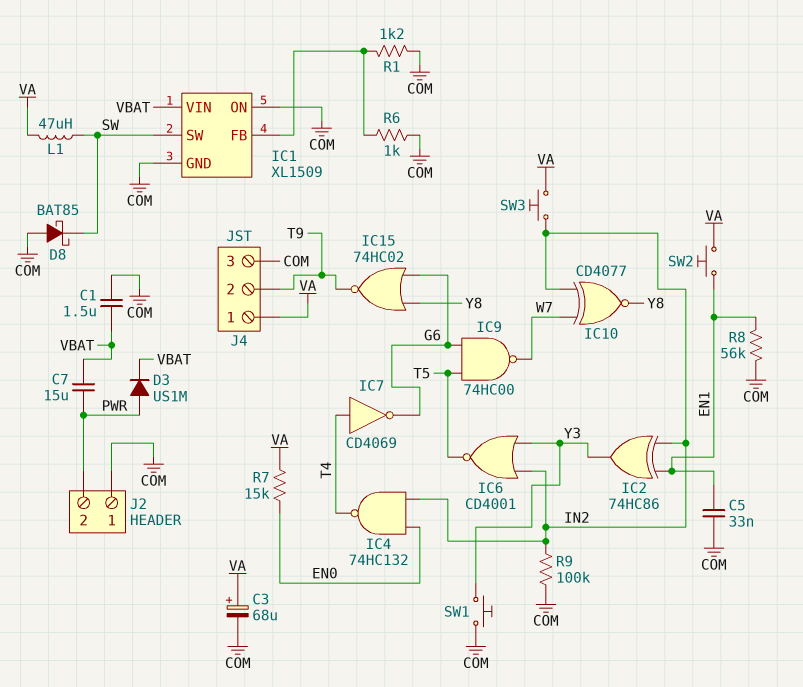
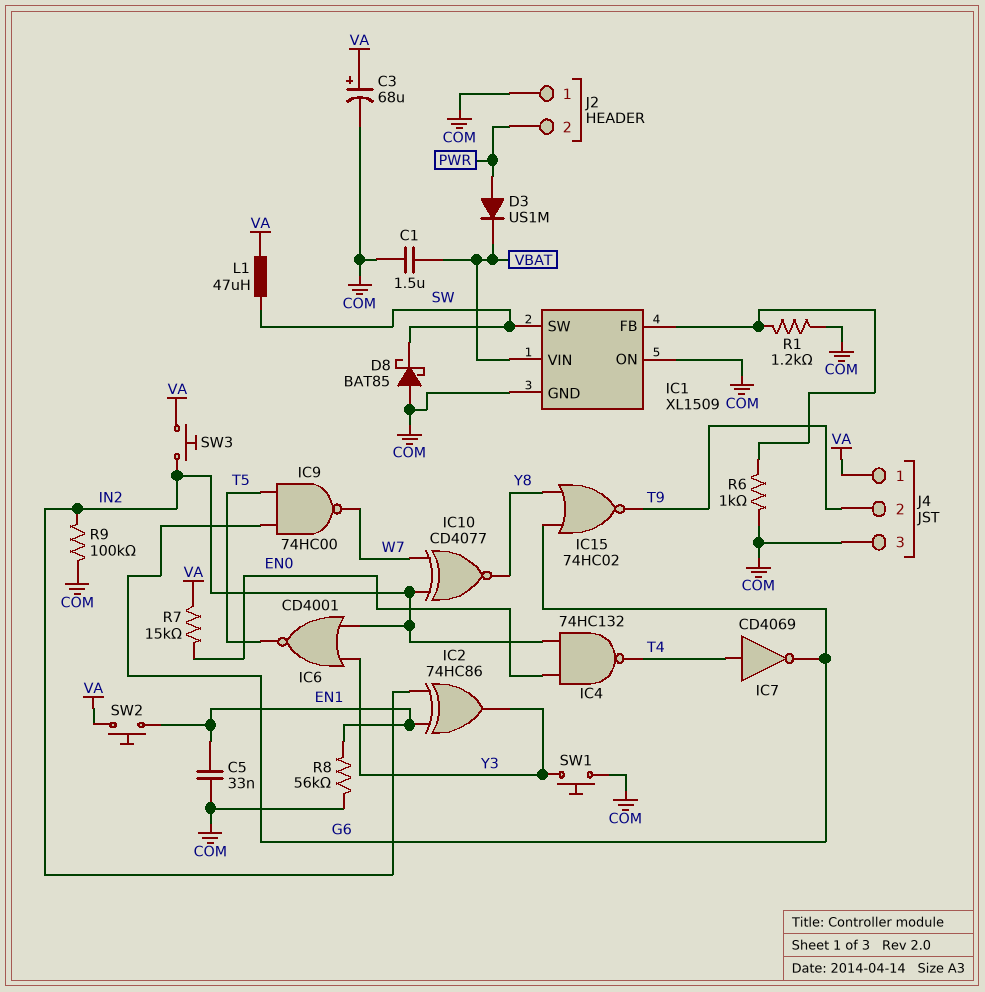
C7: 15uF (PWR, VBAT) -> none

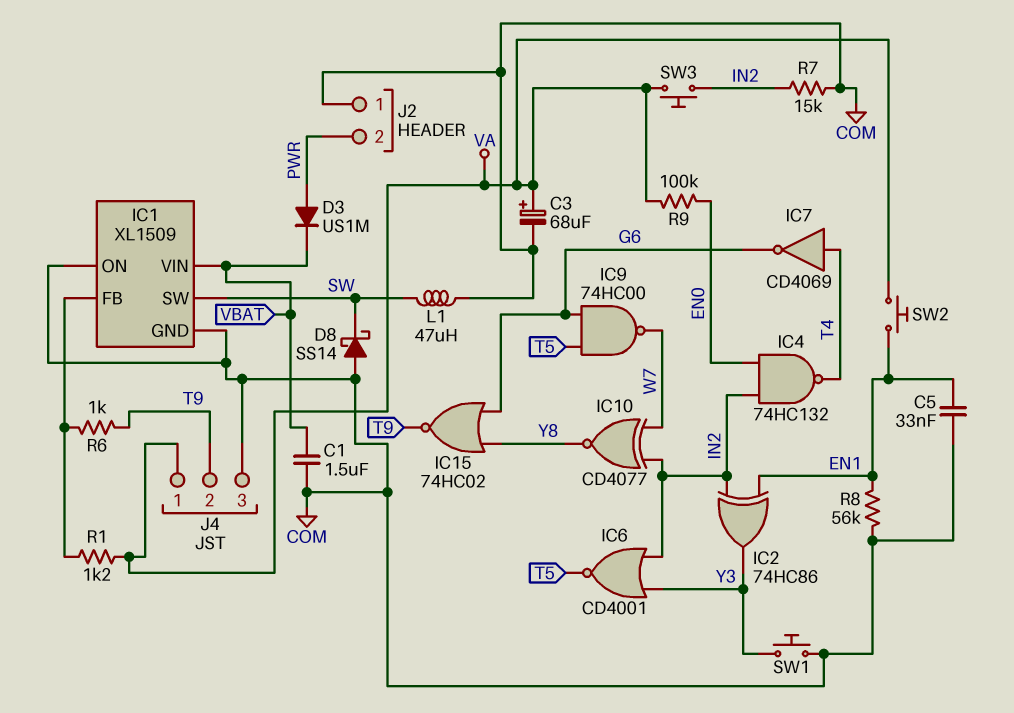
D8: schottky BAT85 (A COM, K SW) -> schottky SS14 (A COM, K SW)
L1: 47uH (SW, VA) -> 47uH (COM, SW)
R1: 1.2k (COM, IC1/FB) -> 1.2k (IC1/FB, VA)
R6: 1k (COM, IC1/FB) -> 1k (IC1/FB, T9)
R7: 15k (EN0, VA) -> 15k (COM, IN2)
R9: 100k (COM, IN2) -> 100k (EN0, VA)

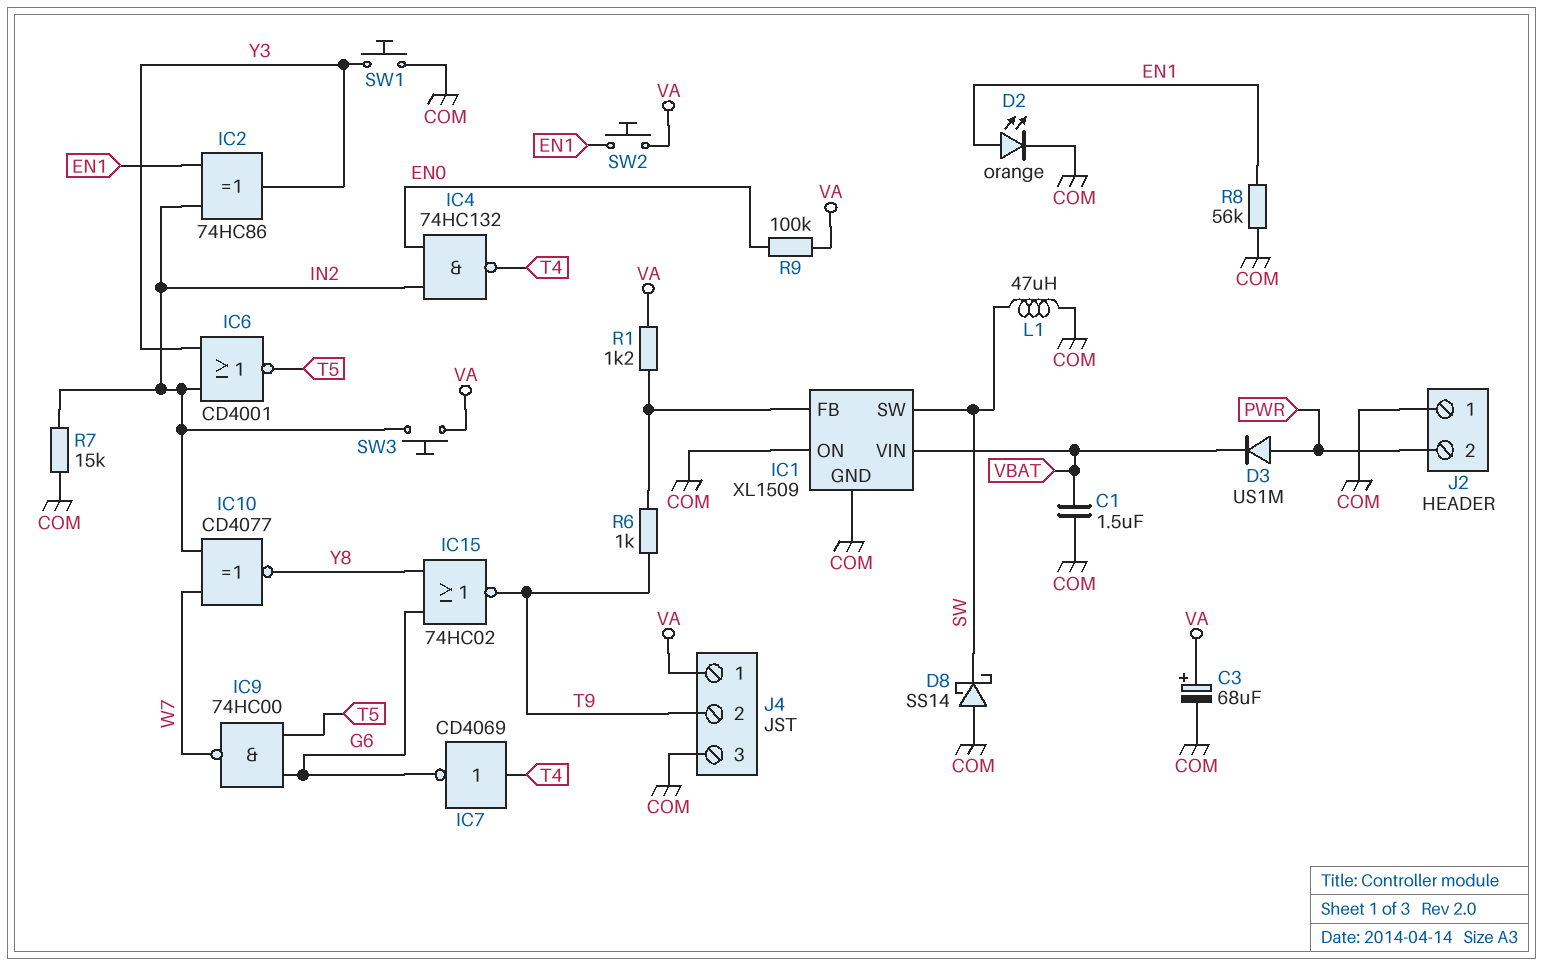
C5: 33nF (COM, EN1) -> none
D2: none -> LED orange (A EN1, K COM)

